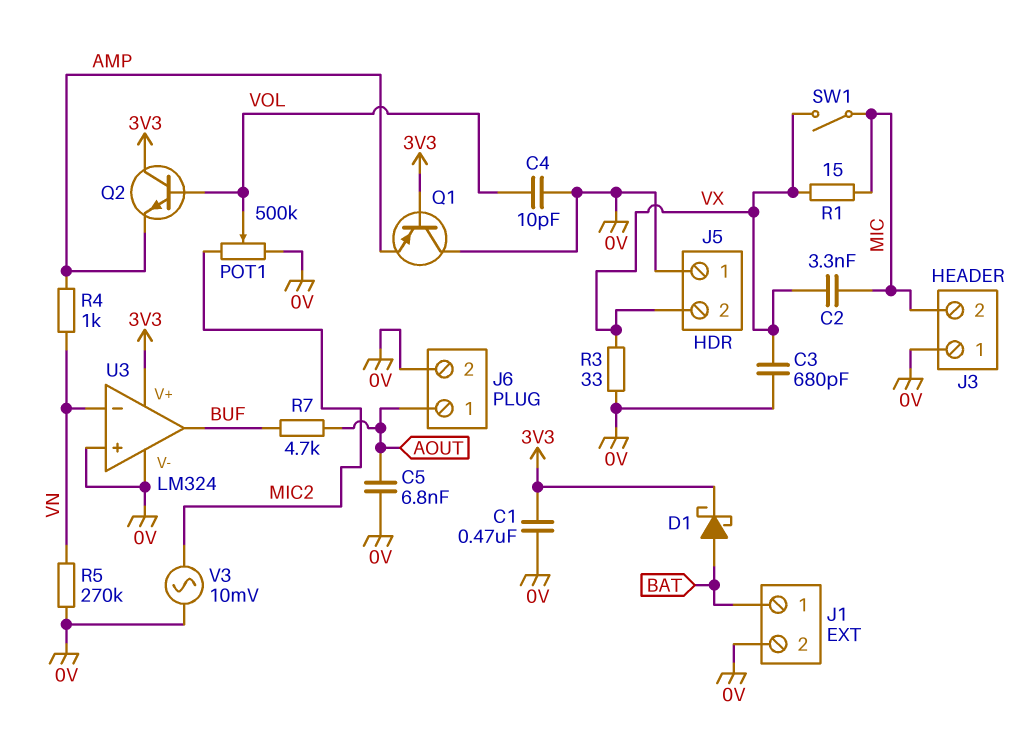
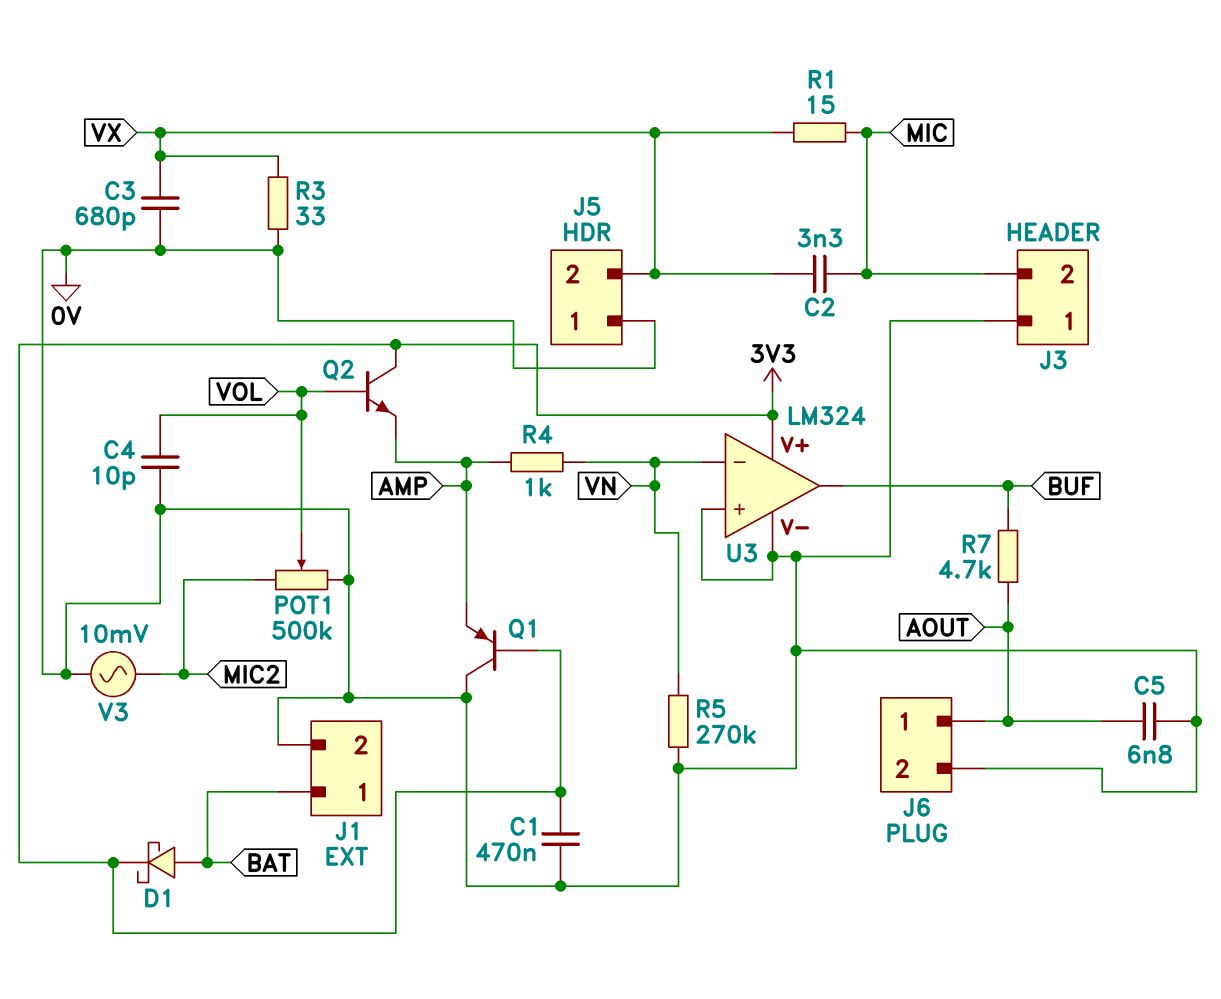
SW1: switch (MIC, VX) -> none

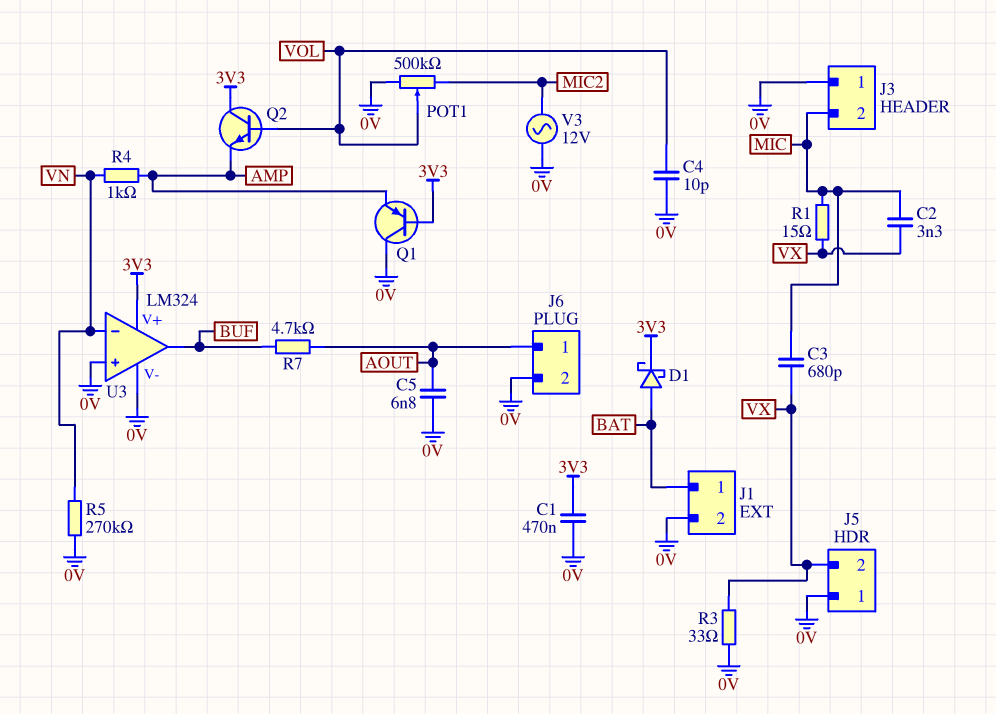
C3: 680pF (0V, VX) -> 680pF (MIC, VX)
V3: AC 10mV (0V, MIC2) -> AC 12V (0V, MIC2)

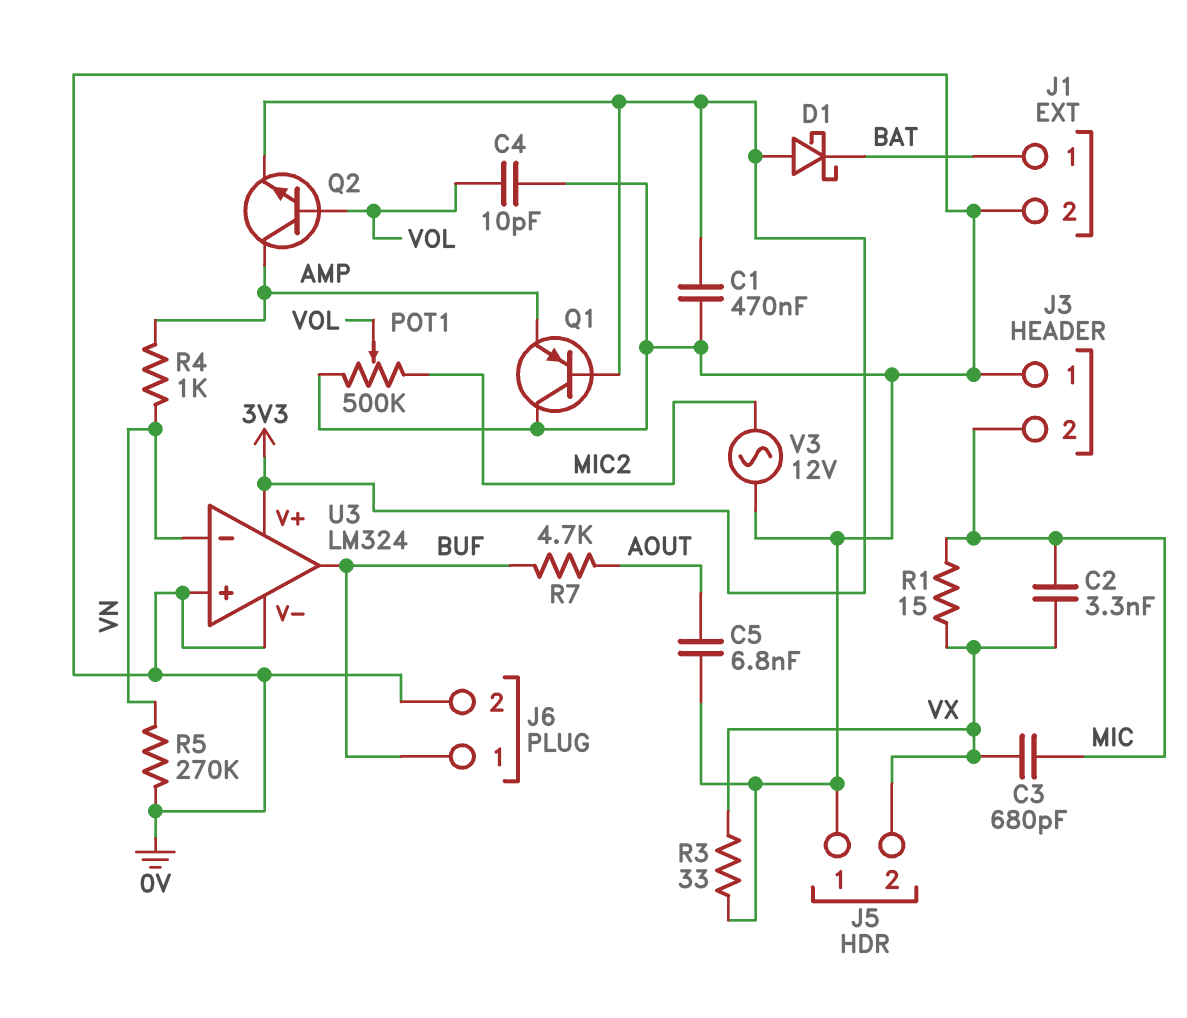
D1: schottky (A BAT, K 3V3) -> schottky (A 3V3, K BAT)
J6 pin 1: AOUT -> BUF
Q2: NPN (B VOL, C 3V3, E AMP) -> NPN (B VOL, C AMP, E 3V3)

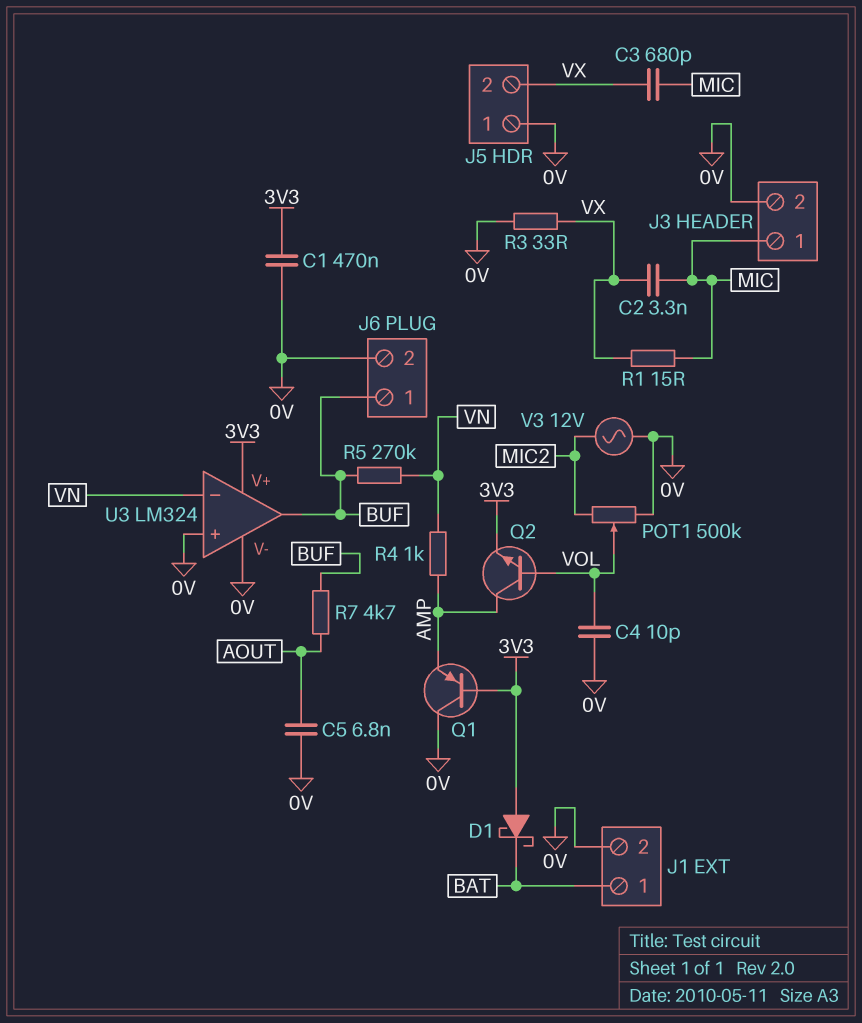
J3 pin 1: 0V -> MIC
J3 pin 2: MIC -> 0V
R5: 270k (0V, VN) -> 270k (BUF, VN)

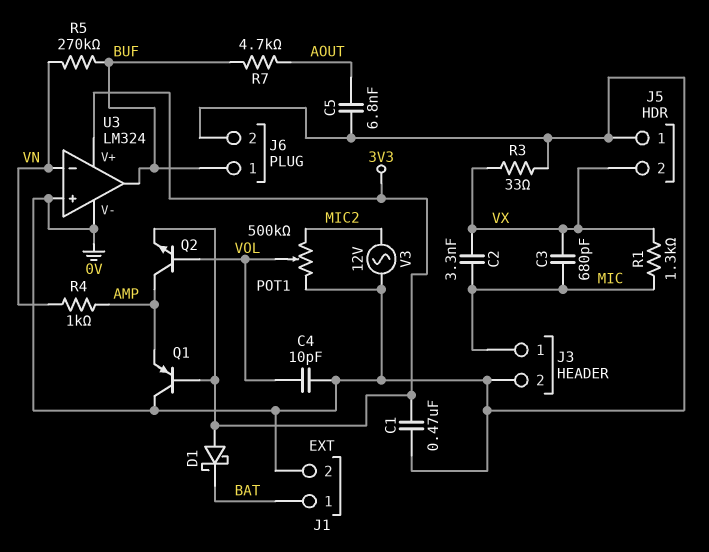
R1: 15 (MIC, VX) -> 1.3k (MIC, VX)

